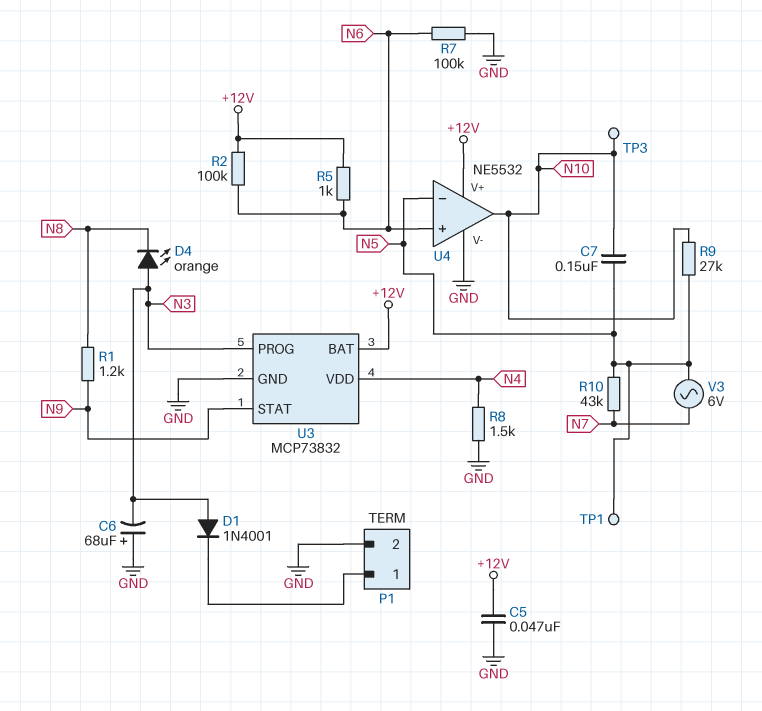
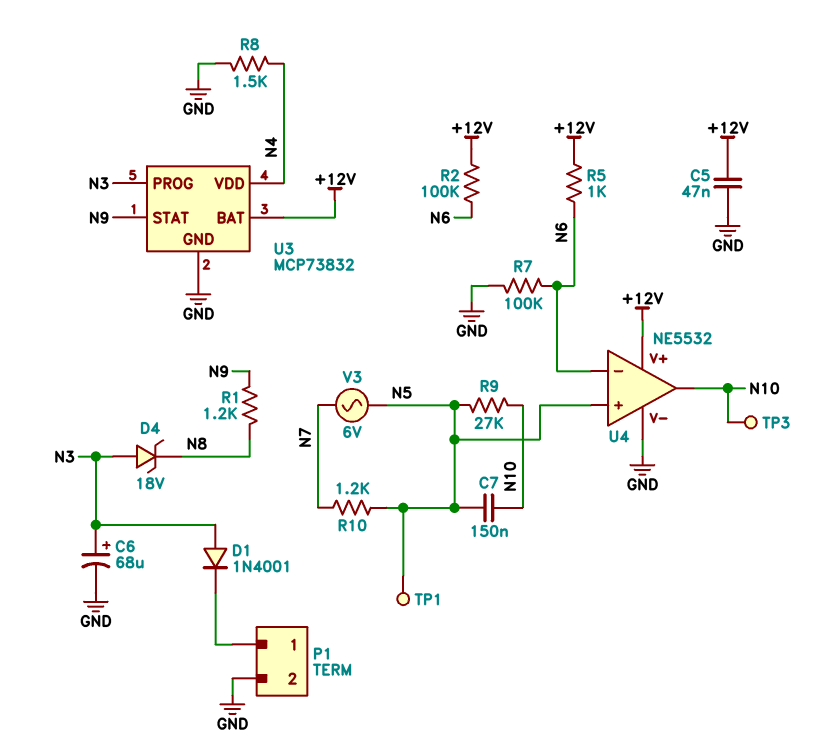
C6: 68uF (plus GND, minus N3) -> 68uF (plus N3, minus GND)
D4: LED orange (A N3, K N8) -> zener 18V (A N3, K N8)
R10: 43k (N5, N7) -> 1.2k (N5, N7)
U4 pin in+: N6 -> N5
U4 pin in-: N5 -> N6

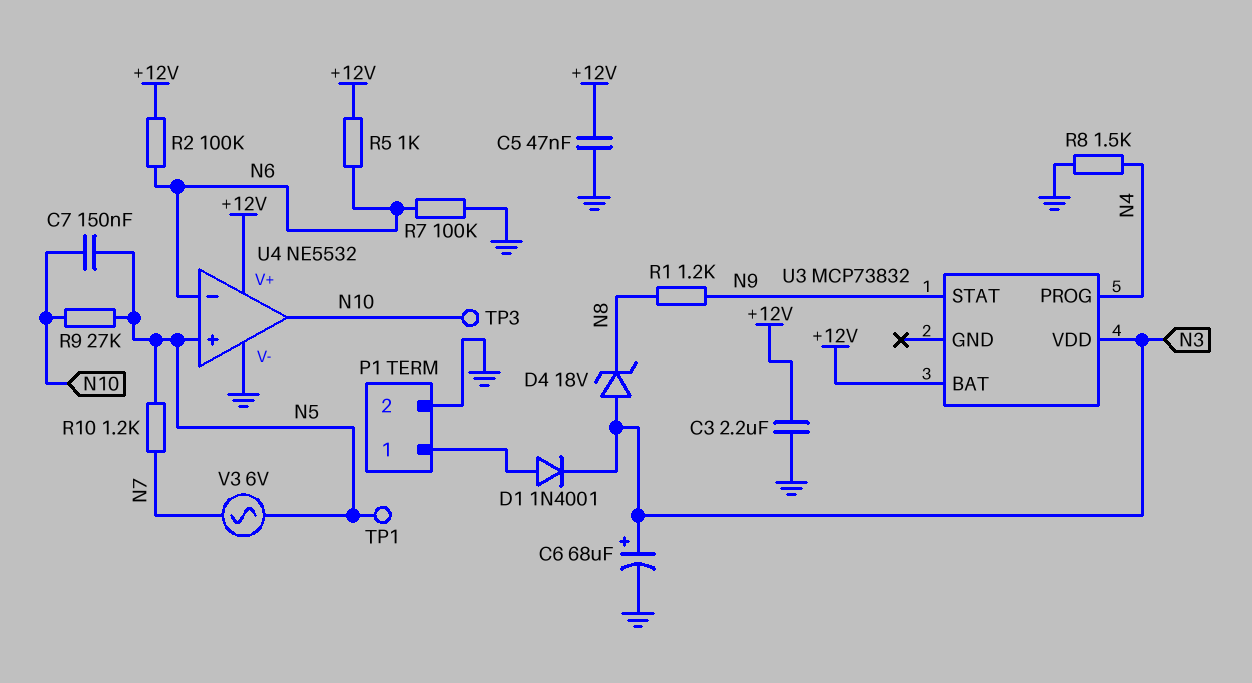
C3: none -> 2.2uF (+12V, GND)
D1: diode 1N4001 (A N3, K P1/1) -> diode 1N4001 (A P1/1, K N3)
U3 pin GND: GND -> none
U3 pin PROG: N3 -> N4
U3 pin VDD: N4 -> N3

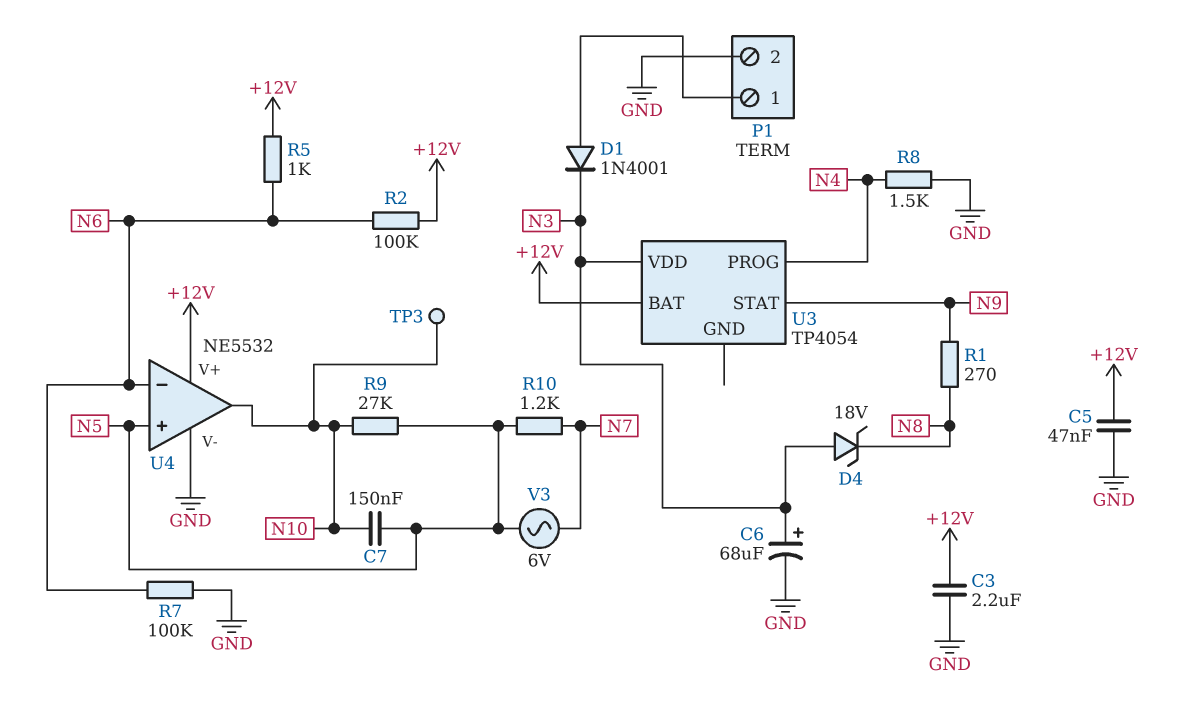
R1: 1.2k (N8, N9) -> 270 (N8, N9)
TP1: test point (N5) -> none
U3: MCP73832 -> TP4054

